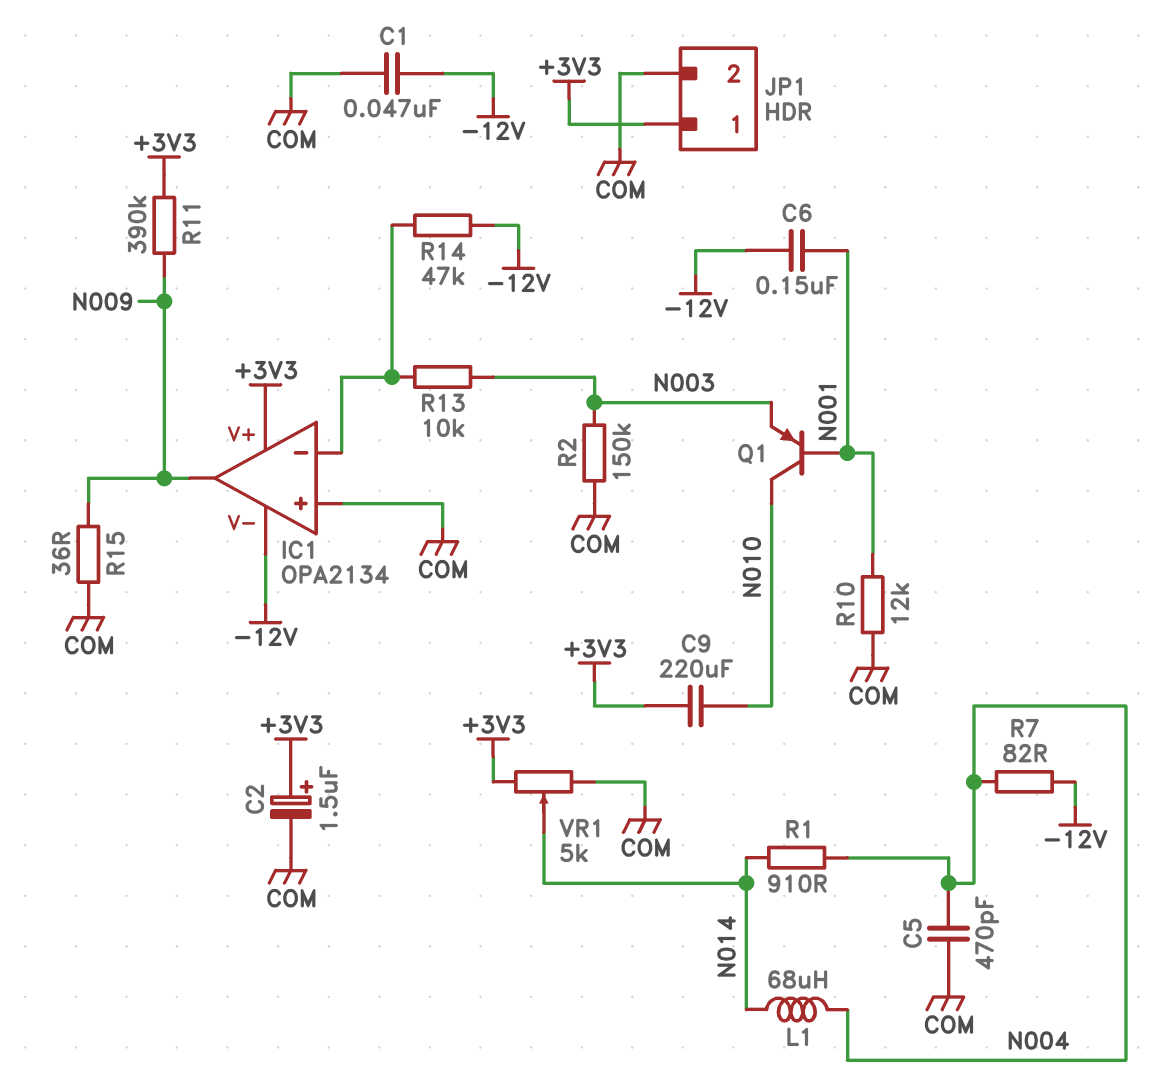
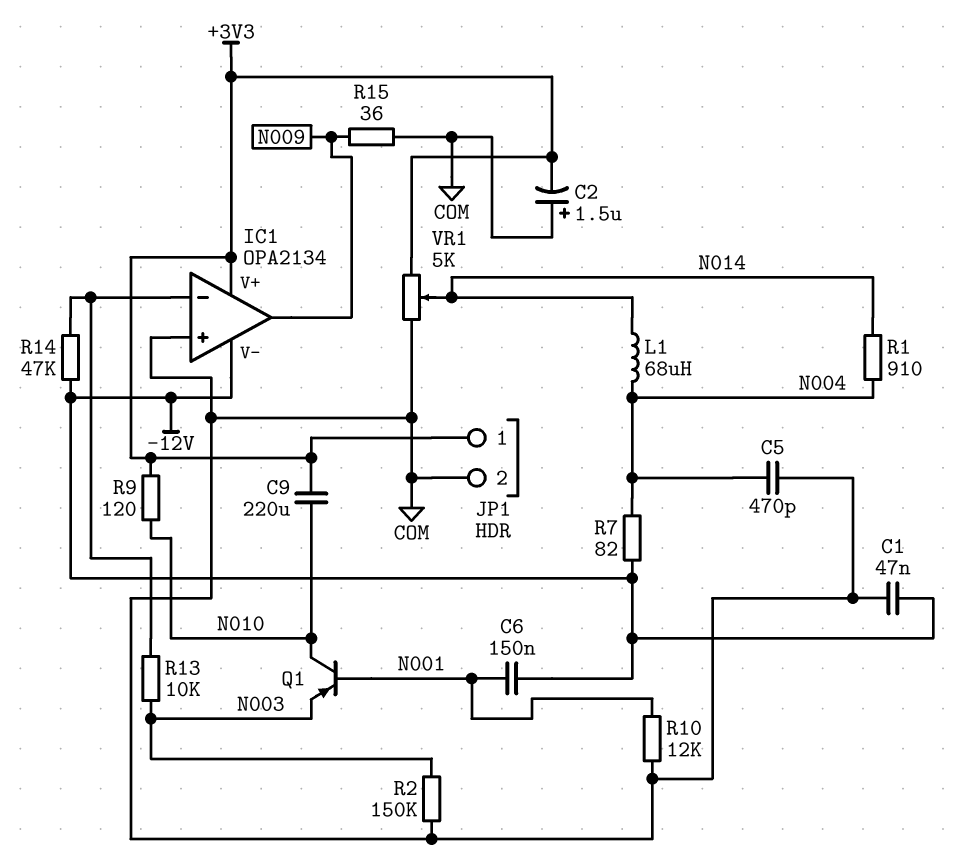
C2: 1.5uF (plus +3V3, minus COM) -> 1.5uF (plus COM, minus +3V3)
R9: none -> 120 (+3V3, N010)
R11: 390k (+3V3, N009) -> none

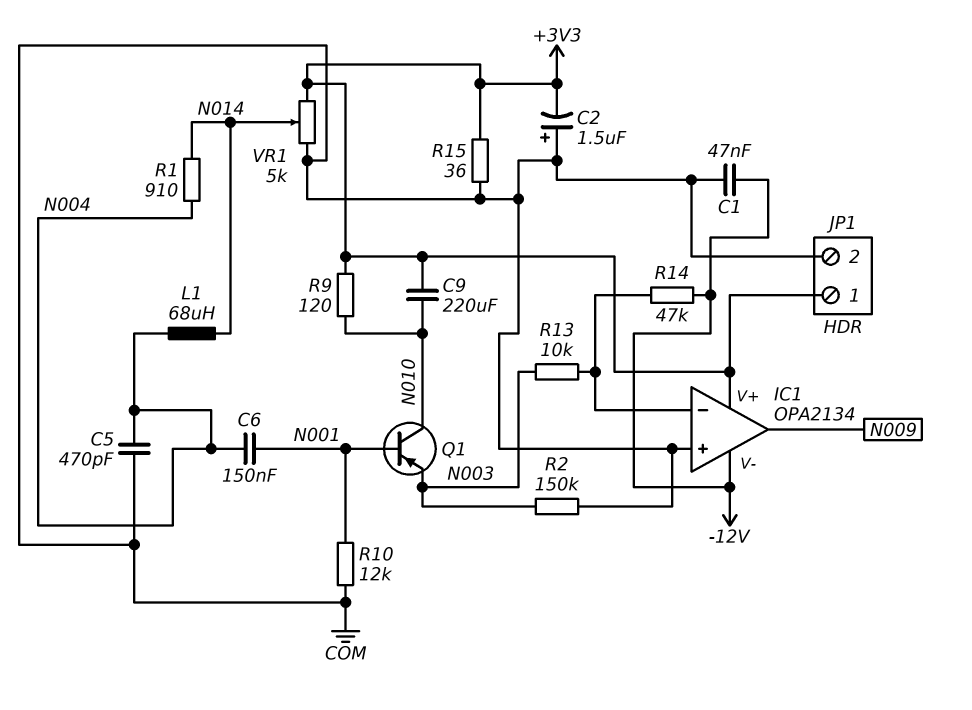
C6: 150nF (-12V, N001) -> 150nF (N001, N004)
R7: 82 (-12V, N004) -> none
R15: 36 (COM, N009) -> 36 (+3V3, COM)

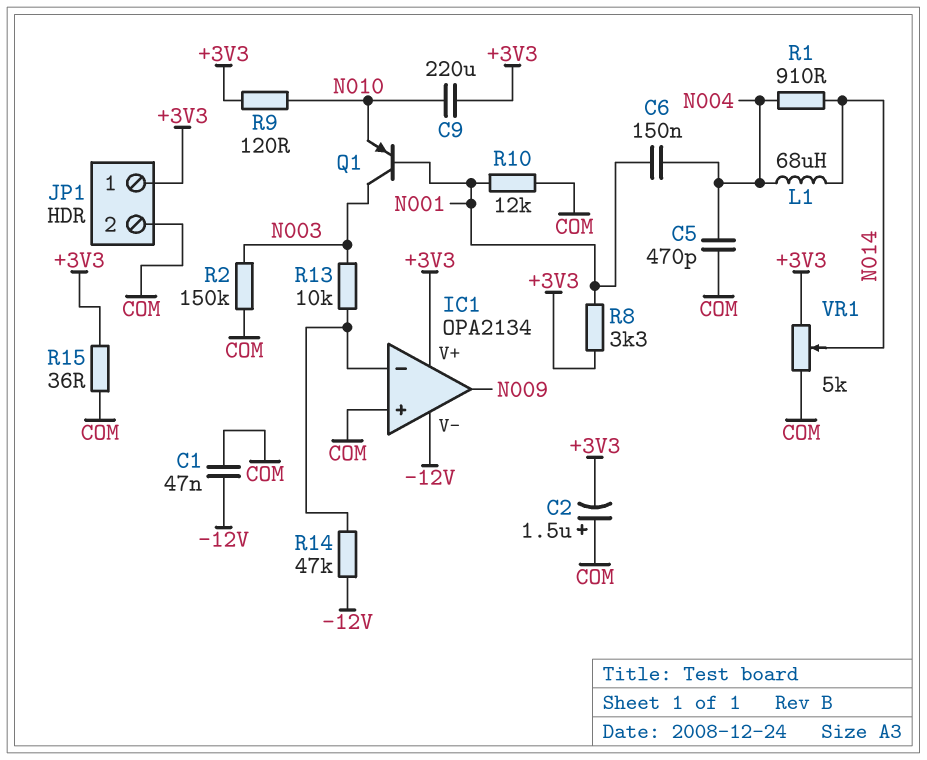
Q1: PNP (B N001, C N010, E N003) -> PNP (B N001, C N003, E N010)
R8: none -> 3.3k (+3V3, N001)

